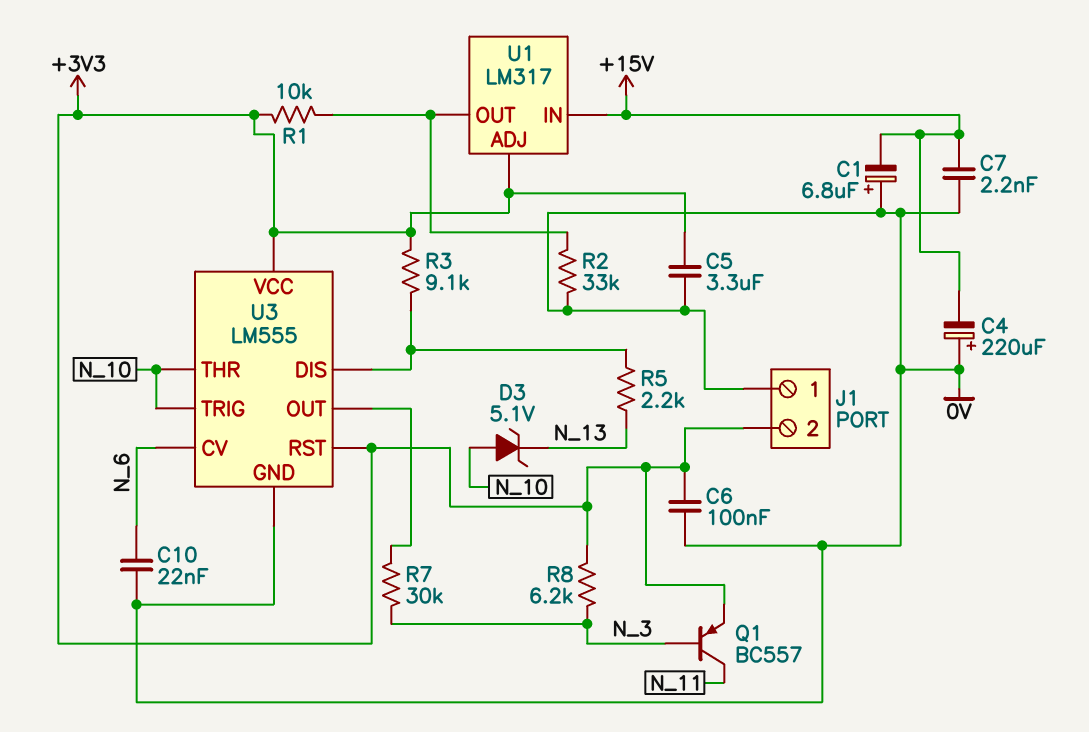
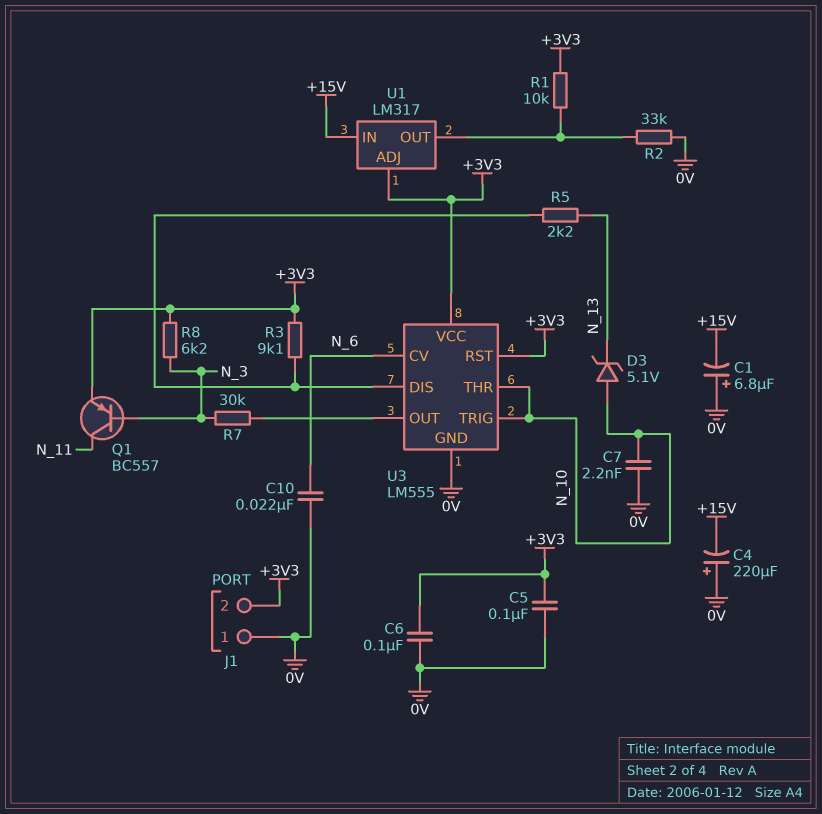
C5: 3.3uF (+3V3, 0V) -> 100nF (+3V3, 0V)
C7: 2.2nF (+15V, 0V) -> 2.2nF (0V, N_10)

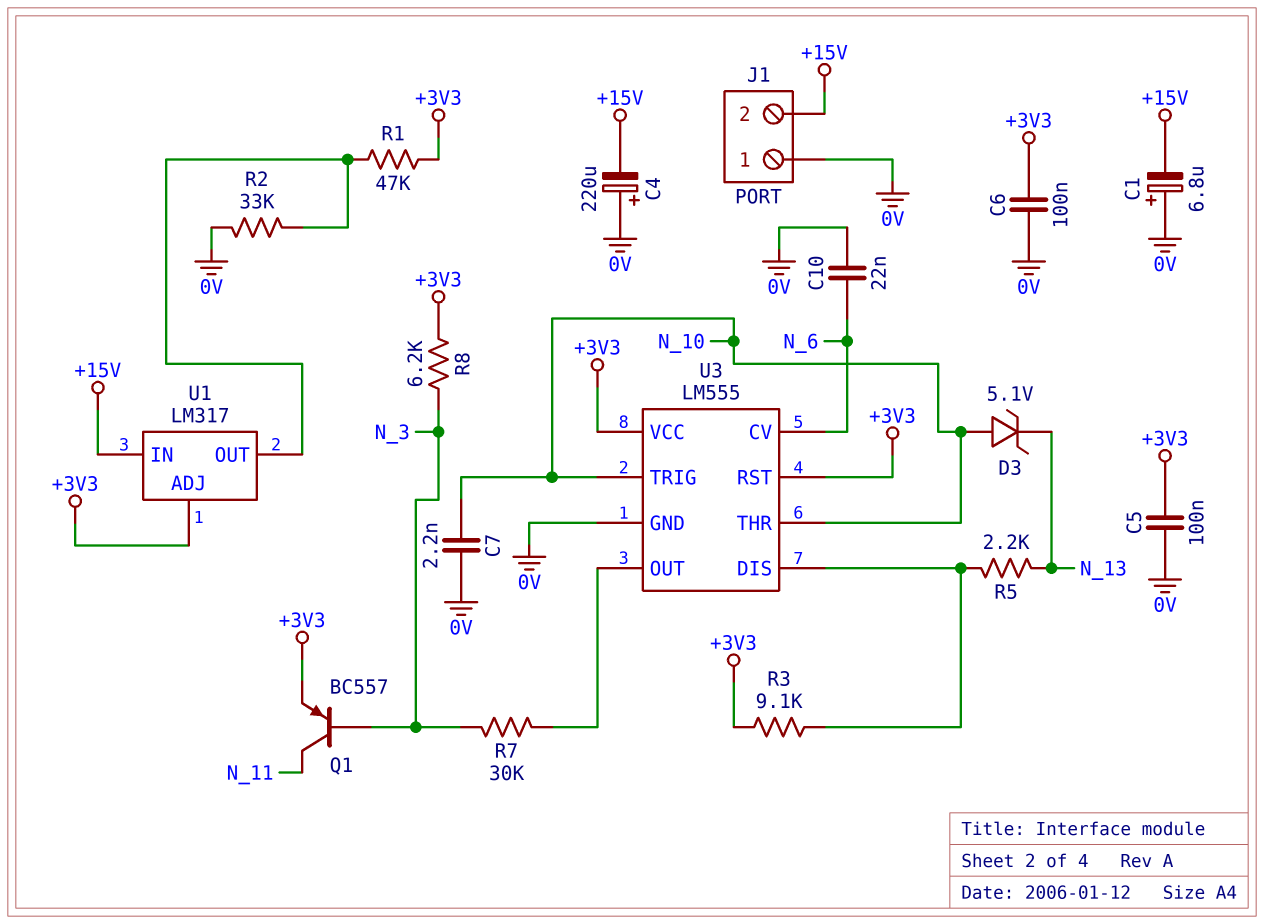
J1 pin 2: +3V3 -> +15V
R1: 10k (+3V3, U1/OUT) -> 47k (+3V3, U1/OUT)

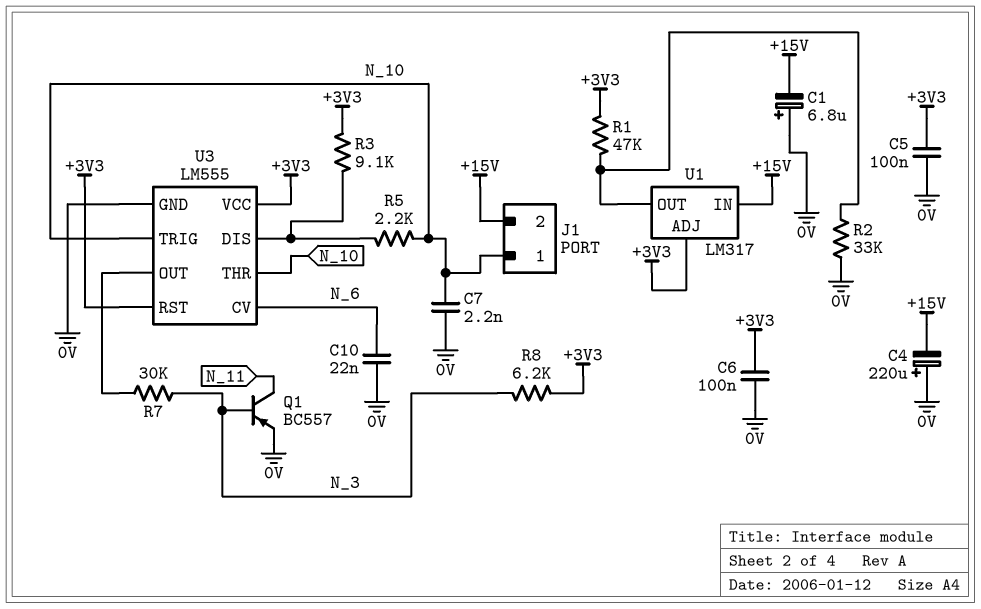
D3: zener 5.1V (A N_10, K N_13) -> none
J1 pin 1: 0V -> N_10
Q1: PNP BC557 (B N_3, C N_11, E +3V3) -> PNP BC557 (B N_3, C N_11, E 0V)
R5: 2.2k (N_13, U3/DIS) -> 2.2k (N_10, U3/DIS)

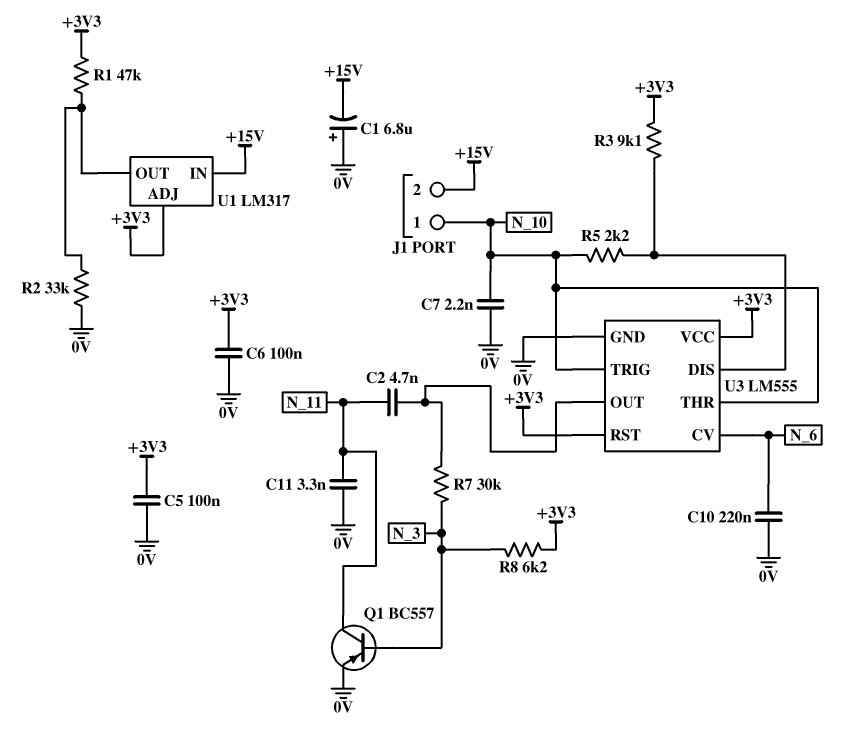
C2: none -> 4.7nF (N_11, U3/OUT)
C4: 220uF (plus 0V, minus +15V) -> none
C10: 22nF (0V, N_6) -> 220nF (0V, N_6)
C11: none -> 3.3nF (0V, N_11)

